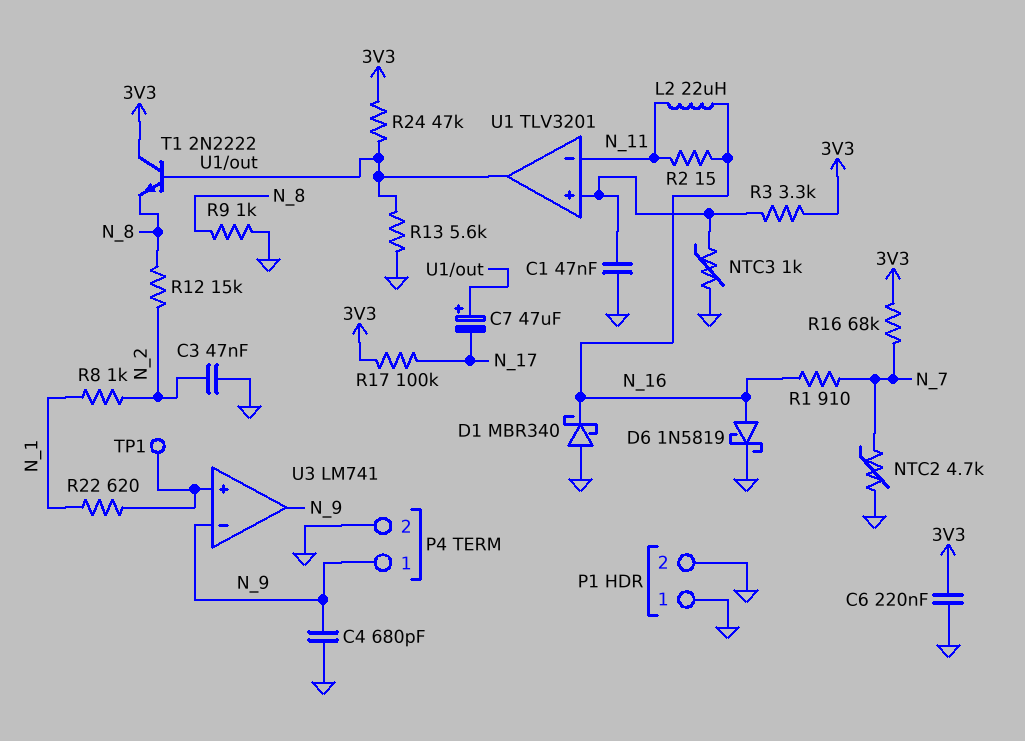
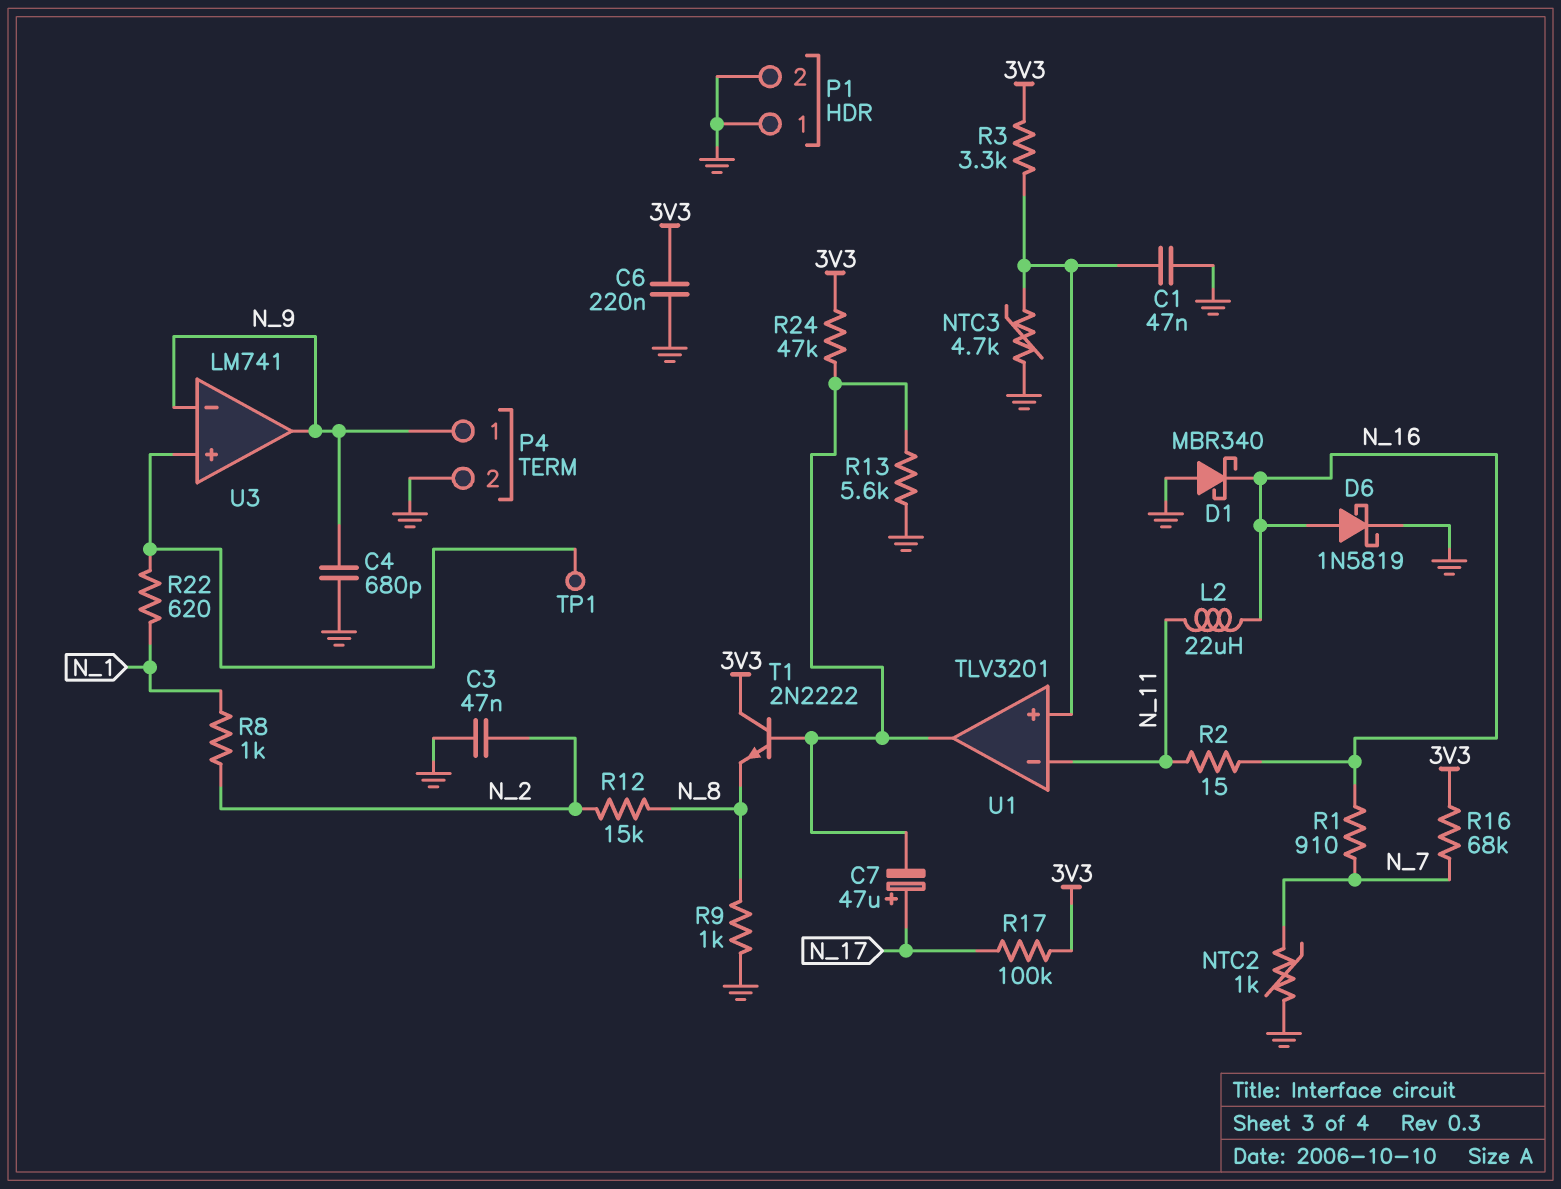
C7: 47uF (plus U1/out, minus N_17) -> 47uF (plus N_17, minus U1/out)
NTC2: 4.7k (GND, N_7) -> 1k (GND, N_7)
NTC3: 1k (GND, U1/in+) -> 4.7k (GND, U1/in+)

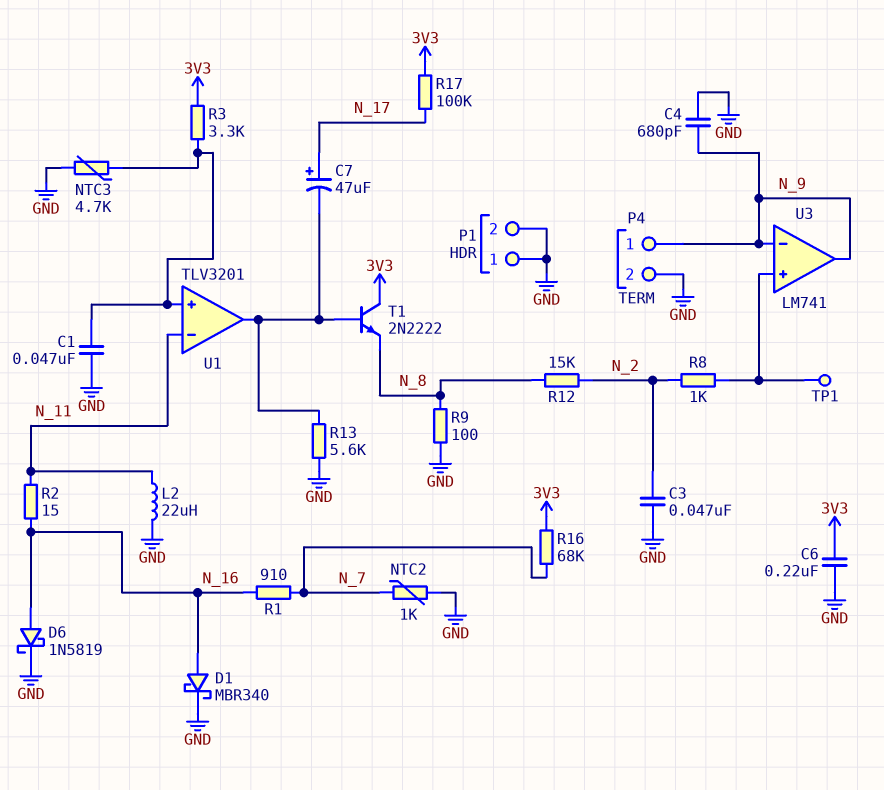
D1: schottky MBR340 (A GND, K N_16) -> schottky MBR340 (A N_16, K GND)
L2: 22uH (N_11, N_16) -> 22uH (GND, N_11)
R8: 1k (N_1, N_2) -> 1k (N_2, U3/in+)
R9: 1k (GND, N_8) -> 100 (GND, N_8)
R22: 620 (N_1, U3/in+) -> none
R24: 47k (3V3, U1/out) -> none

